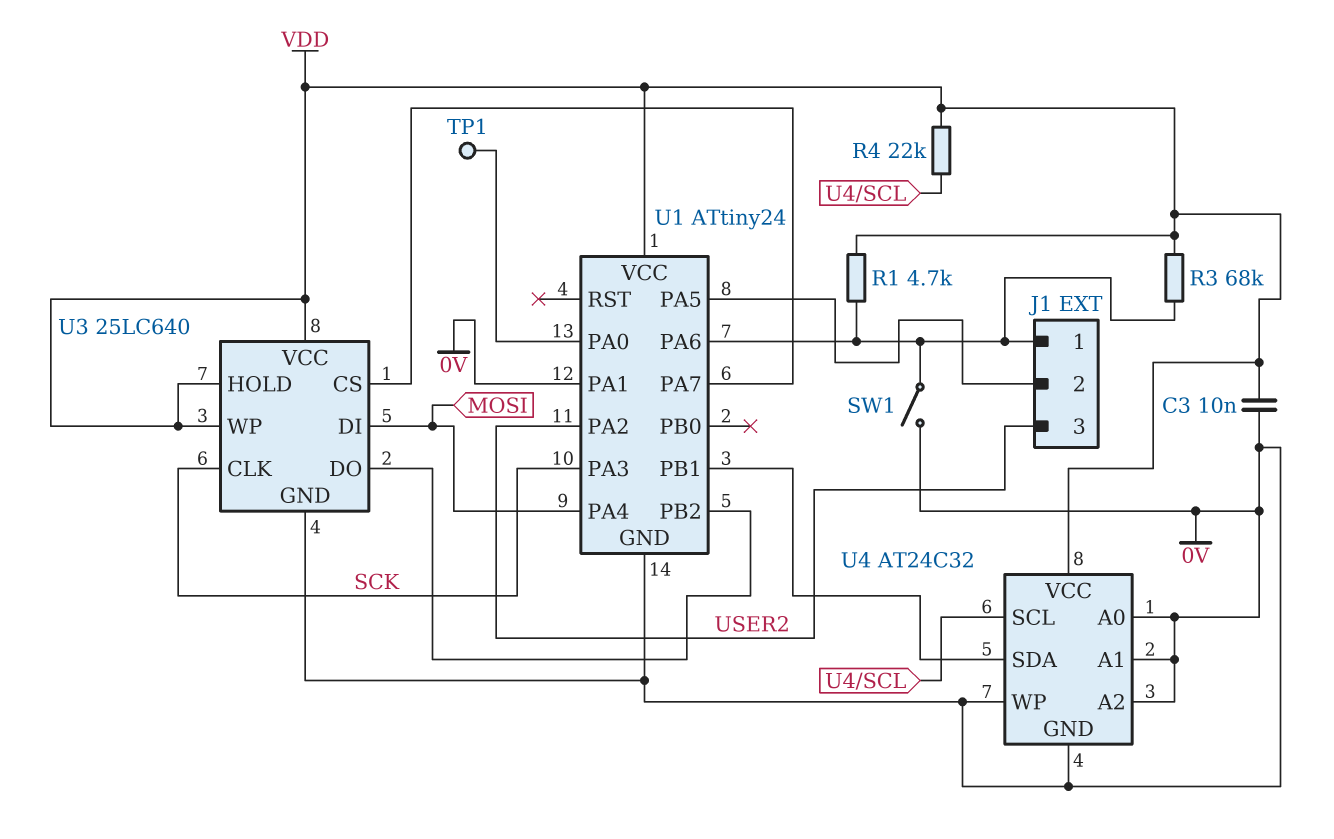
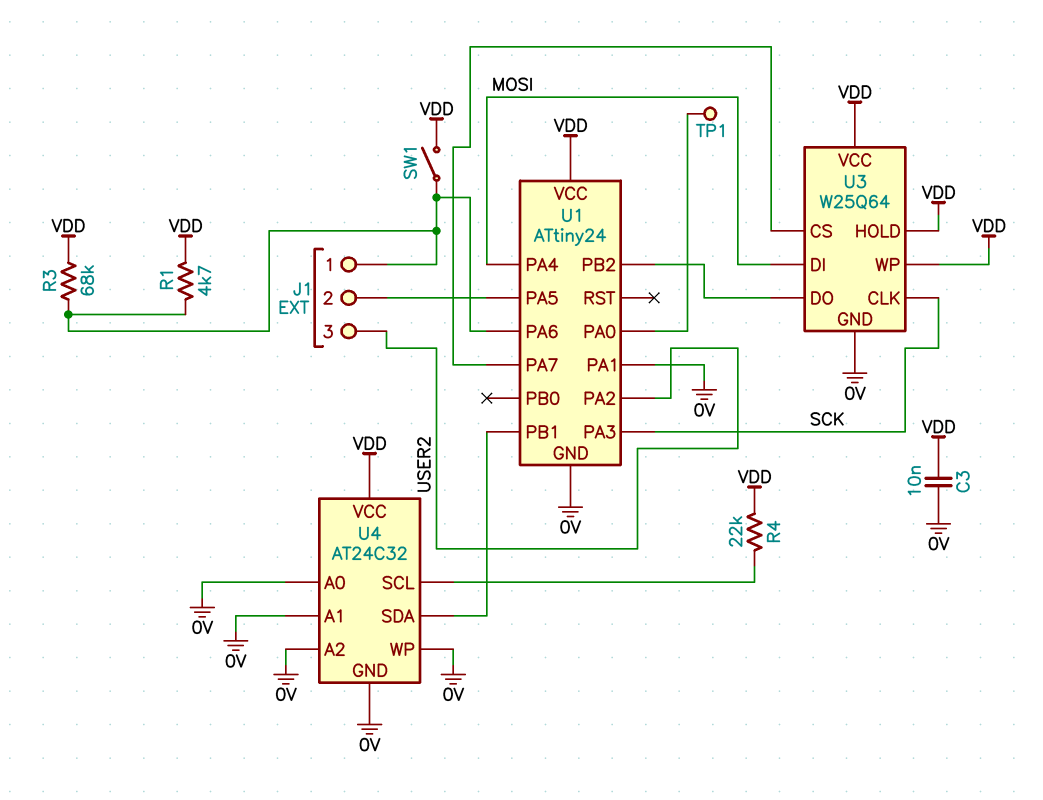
SW1: switch (0V, J1/1) -> switch (J1/1, VDD)
U3: 25LC640 -> W25Q64

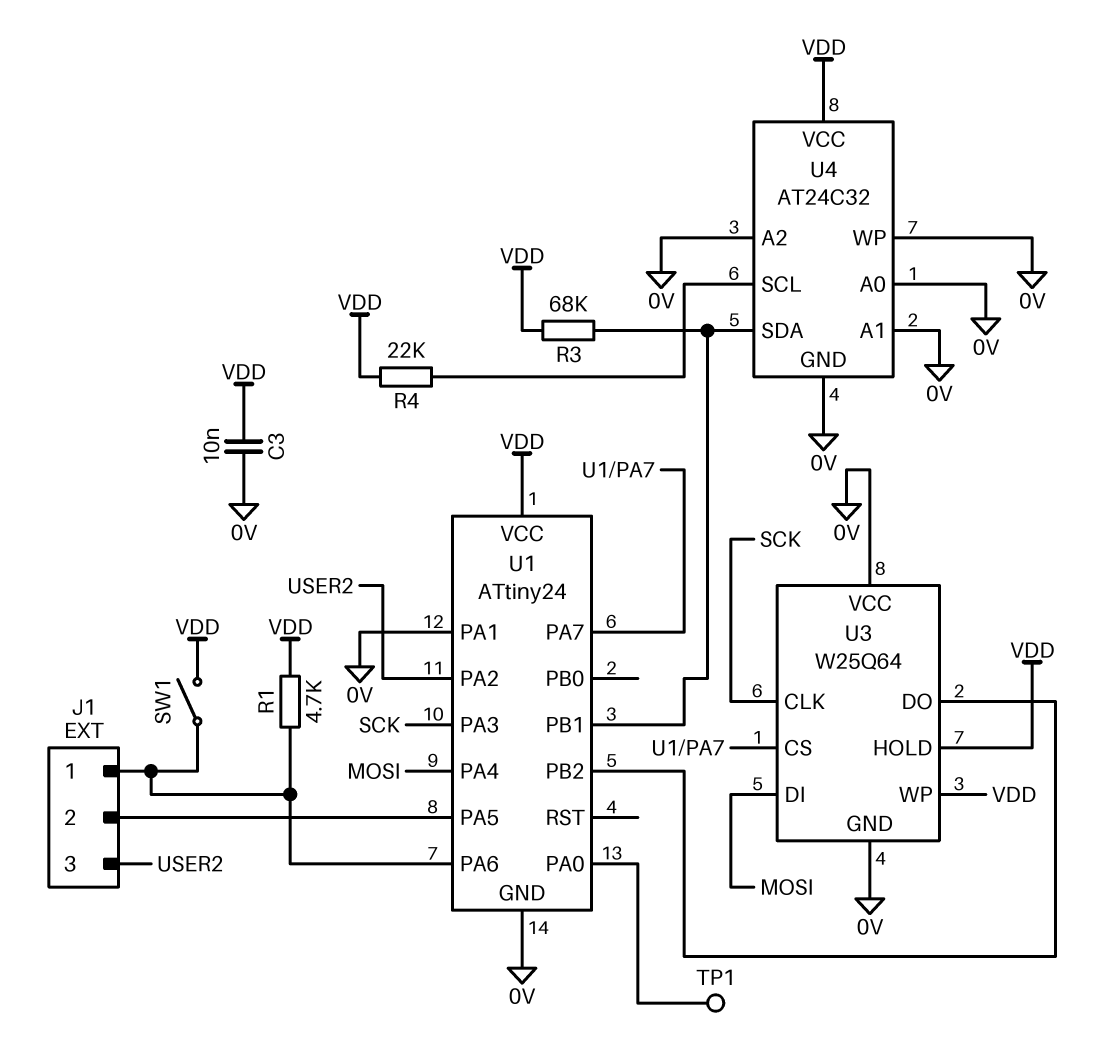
R3: 68k (J1/1, VDD) -> 68k (U1/PB1, VDD)
U3 pin VCC: VDD -> 0V

